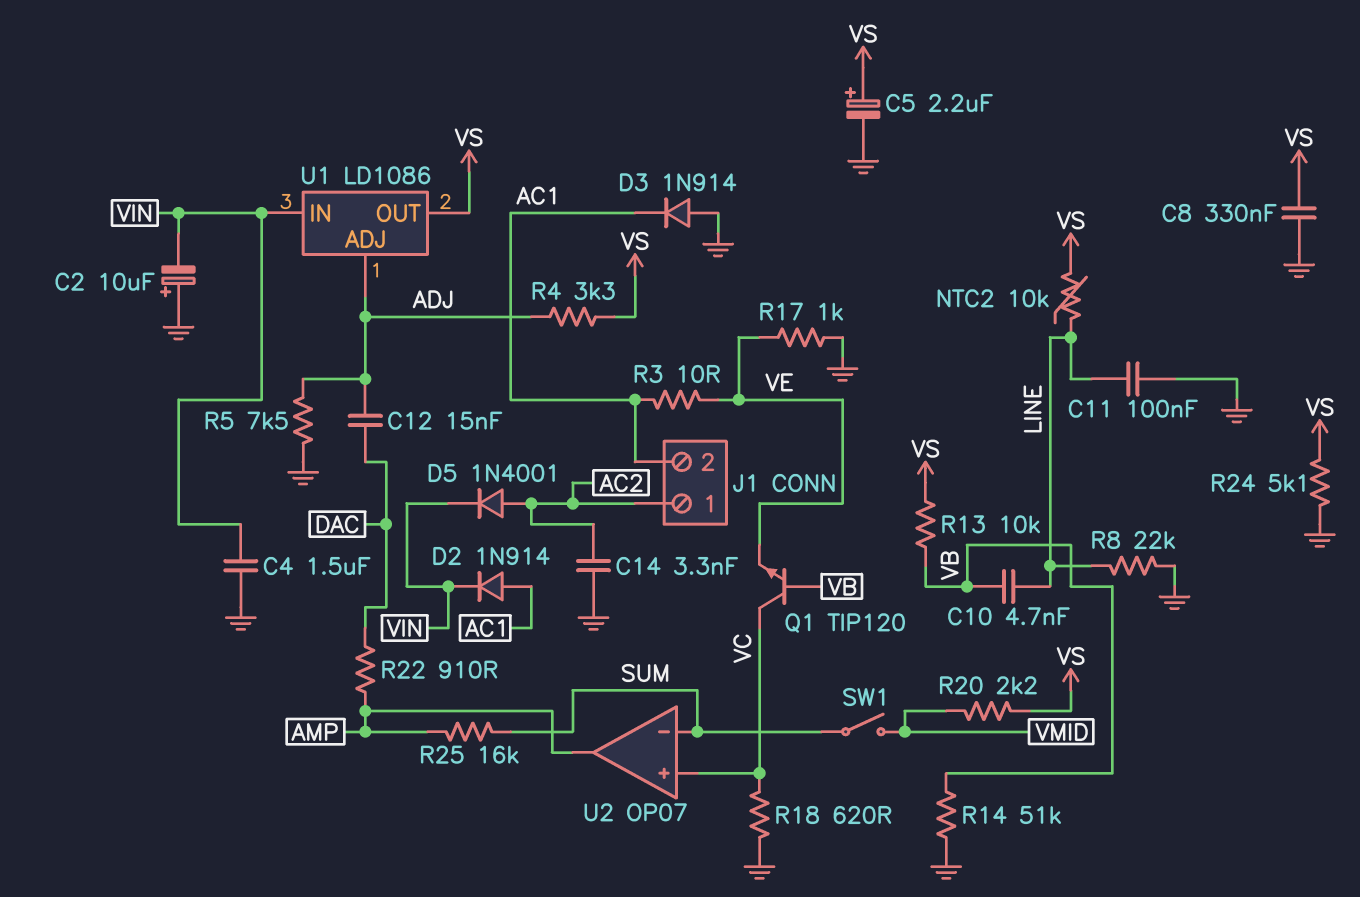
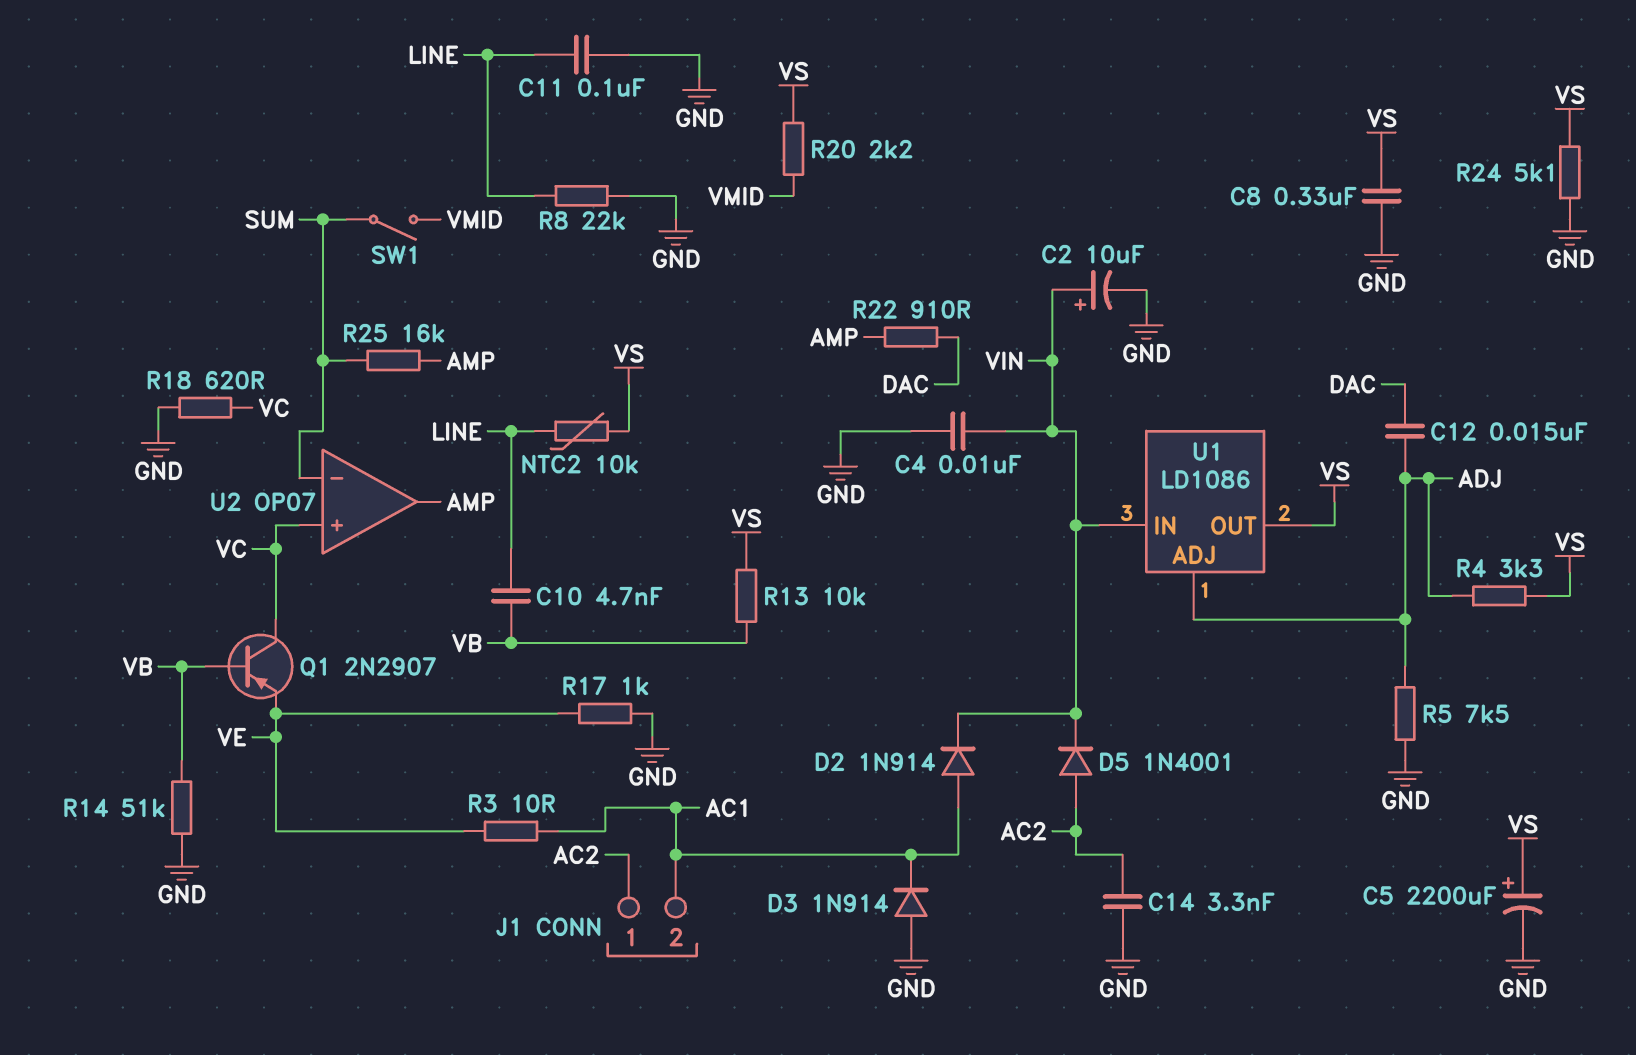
C2: 10uF (plus GND, minus VIN) -> 10uF (plus VIN, minus GND)
C4: 1.5uF (GND, VIN) -> 10nF (GND, VIN)
C5: 2.2uF (plus VS, minus GND) -> 2200uF (plus VS, minus GND)
Q1: NPN TIP120 (B VB, C VC, E VE) -> PNP 2N2907 (B VB, C VC, E VE)

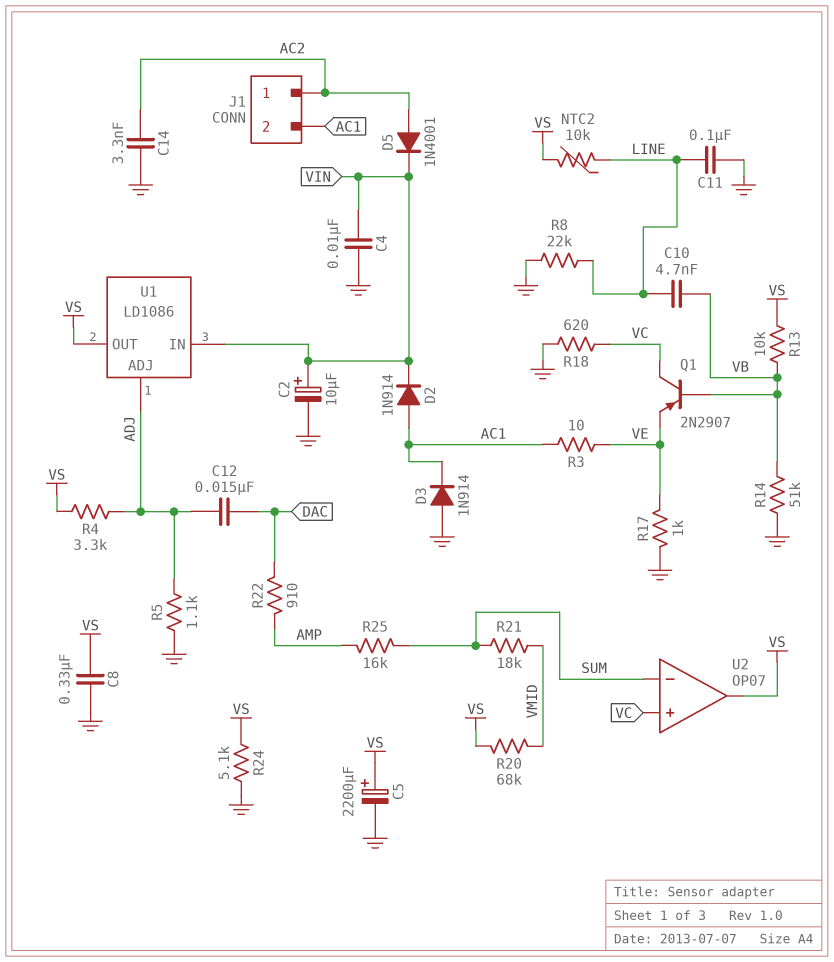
R5: 7.5k (ADJ, GND) -> 1.1k (ADJ, GND)
R20: 2.2k (VMID, VS) -> 68k (VMID, VS)
R21: none -> 18k (SUM, VMID)
SW1: switch (SUM, VMID) -> none
U2 pin out: AMP -> VS

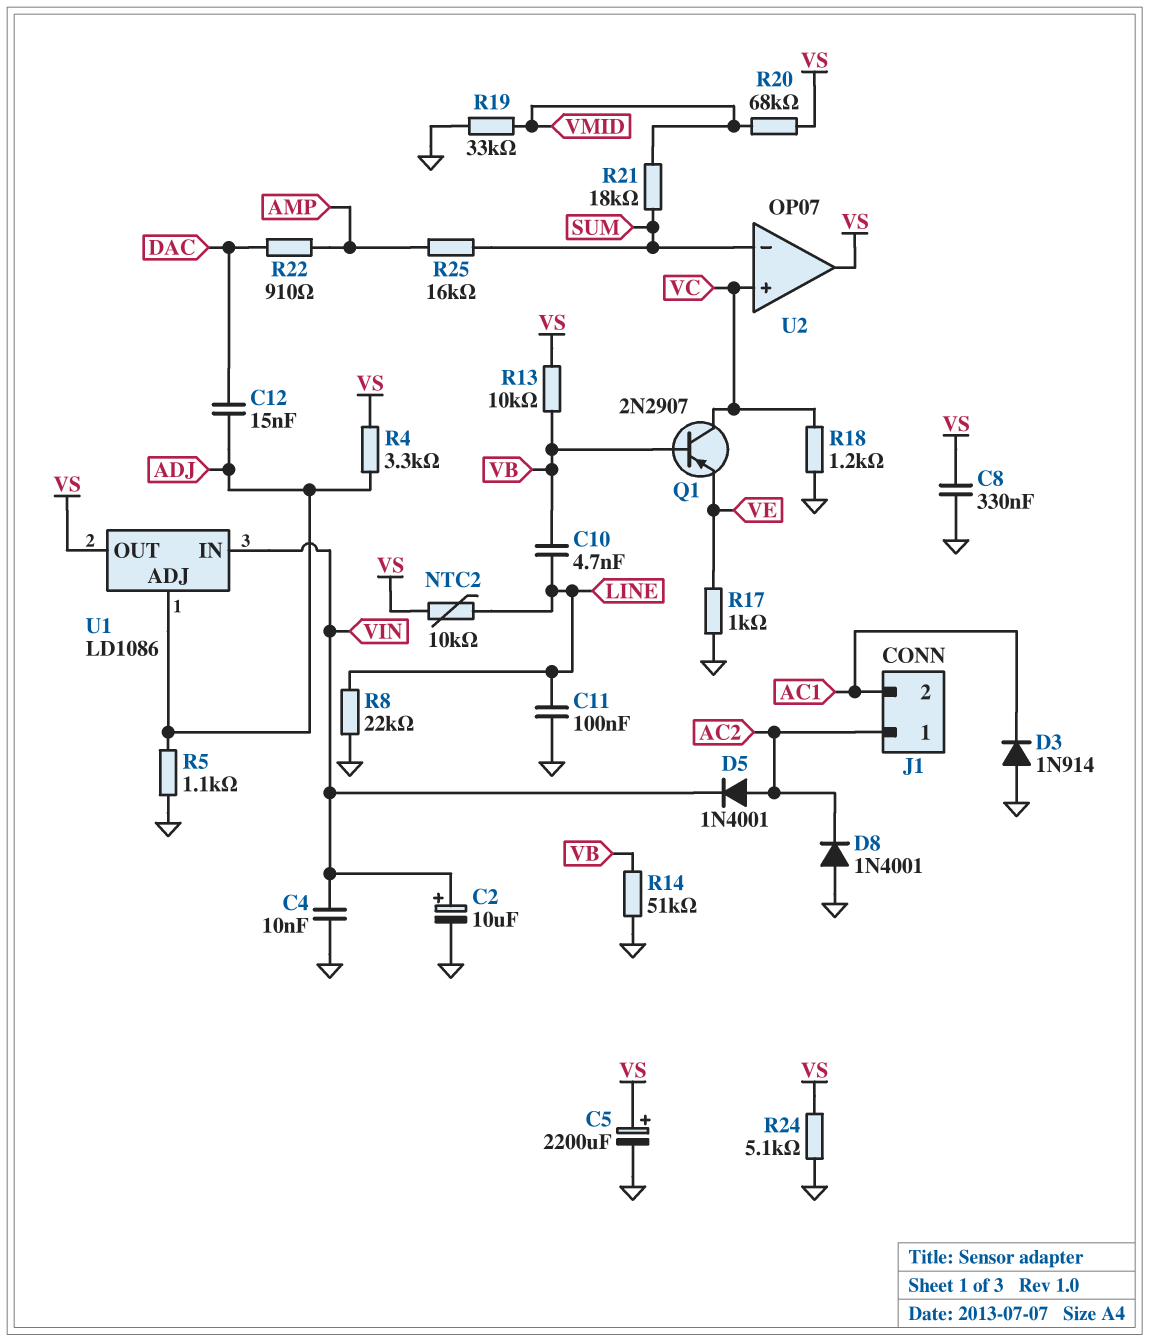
C14: 3.3nF (AC2, GND) -> none
D2: diode 1N914 (A AC1, K VIN) -> none
D8: none -> diode 1N4001 (A GND, K AC2)
R3: 10 (AC1, VE) -> none
R18: 620 (GND, VC) -> 1.2k (GND, VC)
R19: none -> 33k (GND, VMID)

